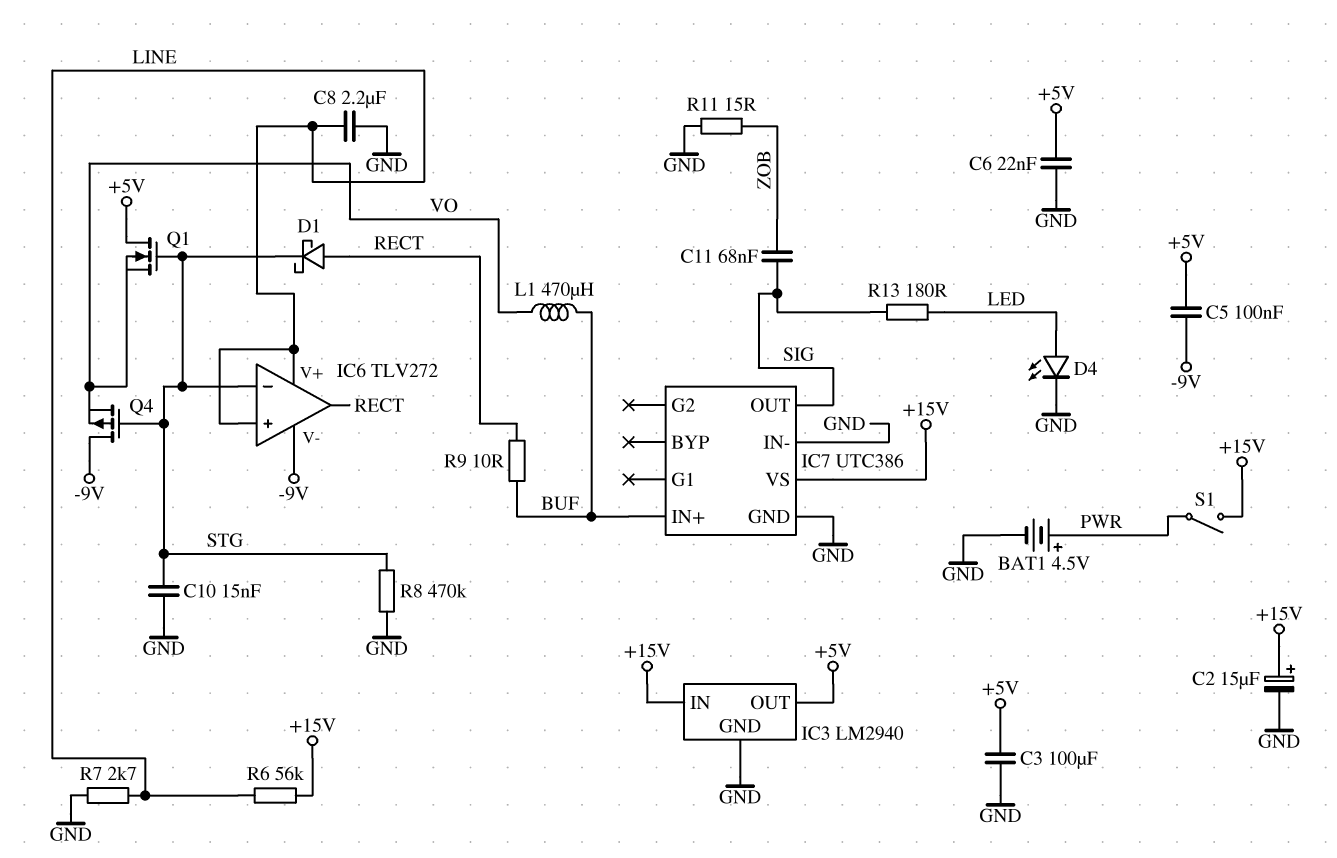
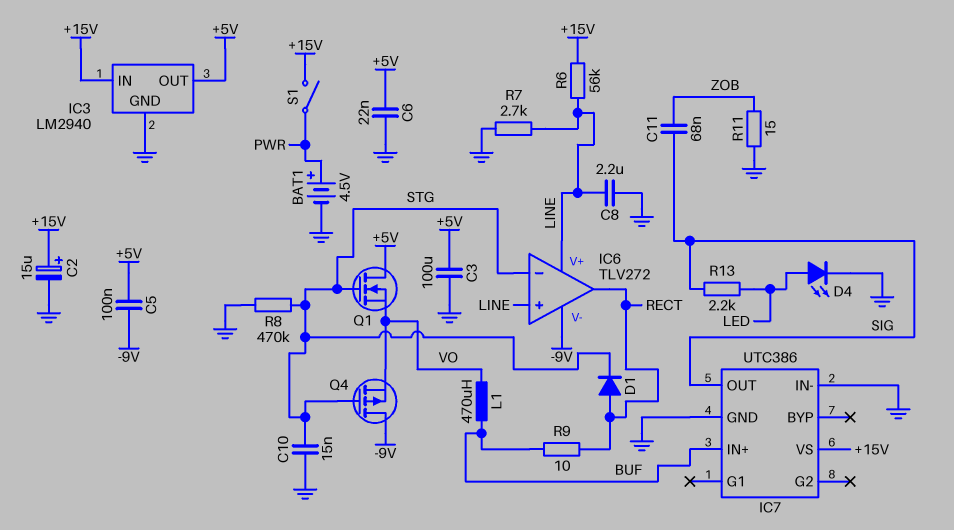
D1: schottky (A RECT, K STG) -> diode (A RECT, K STG)
R13: 180 (LED, SIG) -> 2.2k (LED, SIG)

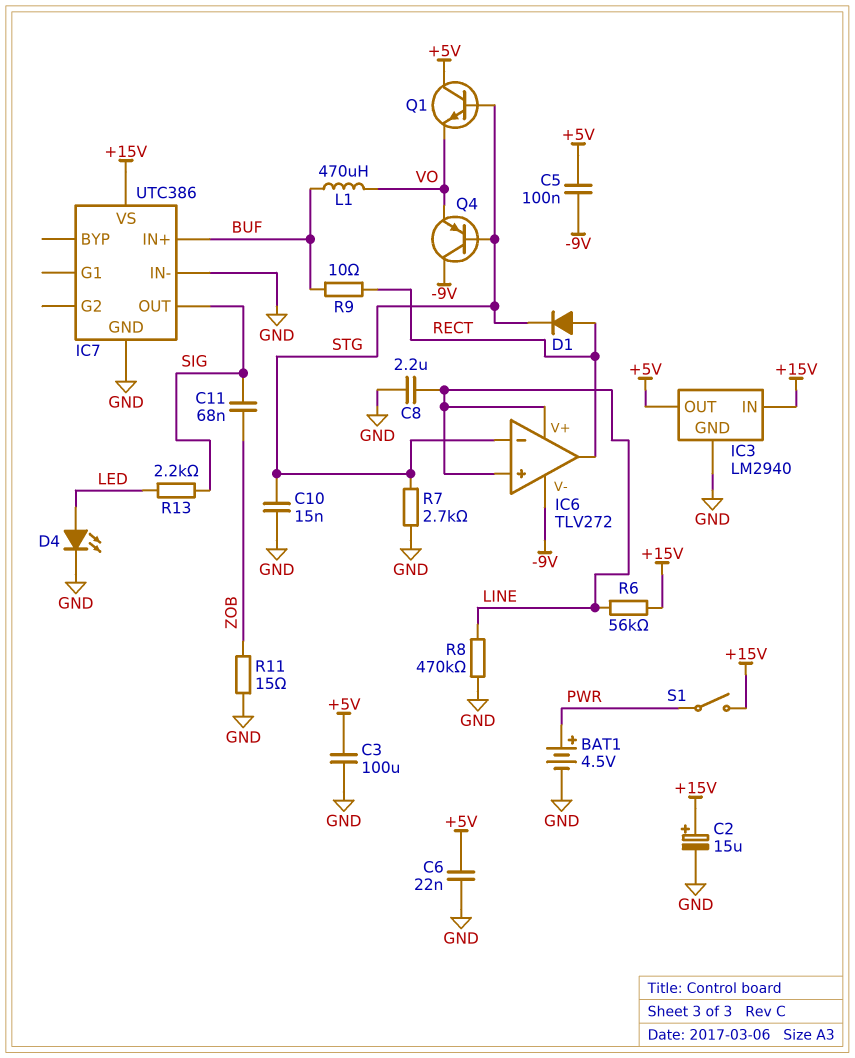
Q1: NMOS (G STG, D +5V, S VO) -> NPN (B STG, C +5V, E VO)
Q4: PMOS (G STG, D -9V, S VO) -> PNP (B STG, C -9V, E VO)
R7: 2.7k (GND, LINE) -> 2.7k (GND, STG)
R8: 470k (GND, STG) -> 470k (GND, LINE)

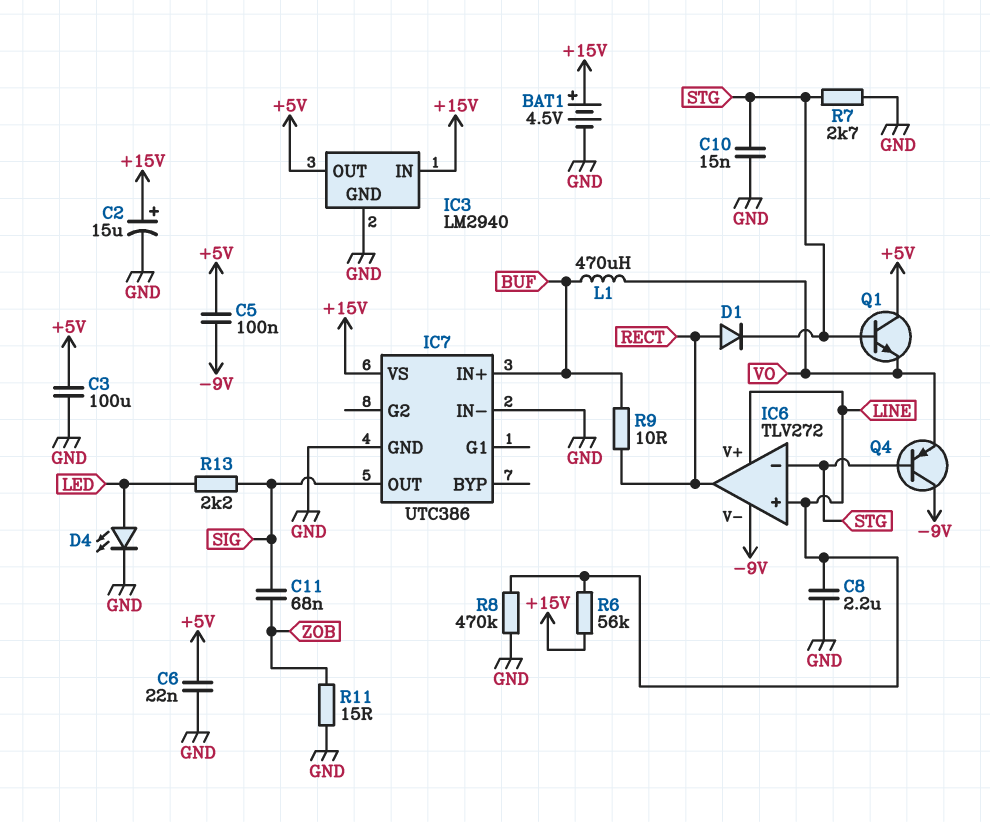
BAT1: 4.5V (plus PWR, minus GND) -> 4.5V (plus +15V, minus GND)
S1: switch (+15V, PWR) -> none

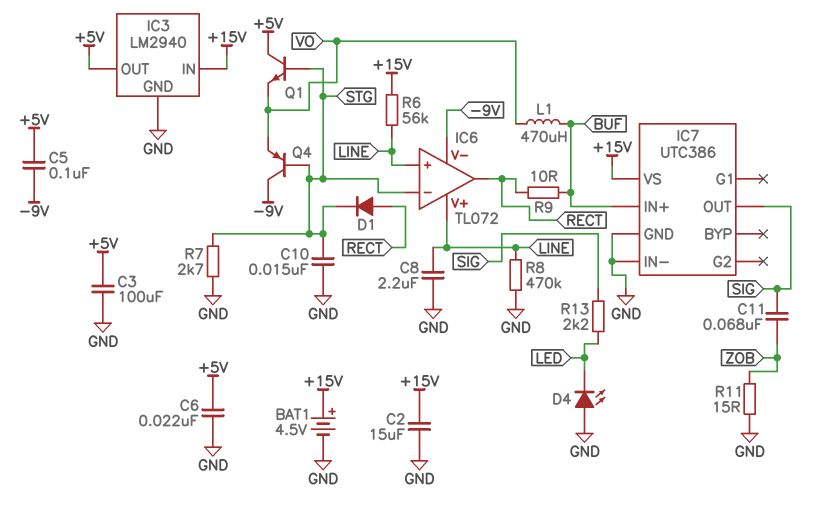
C2: 15uF (plus +15V, minus GND) -> 15uF (+15V, GND)
D4: LED (A LED, K GND) -> LED (A GND, K LED)
IC6: TLV272 -> TL072

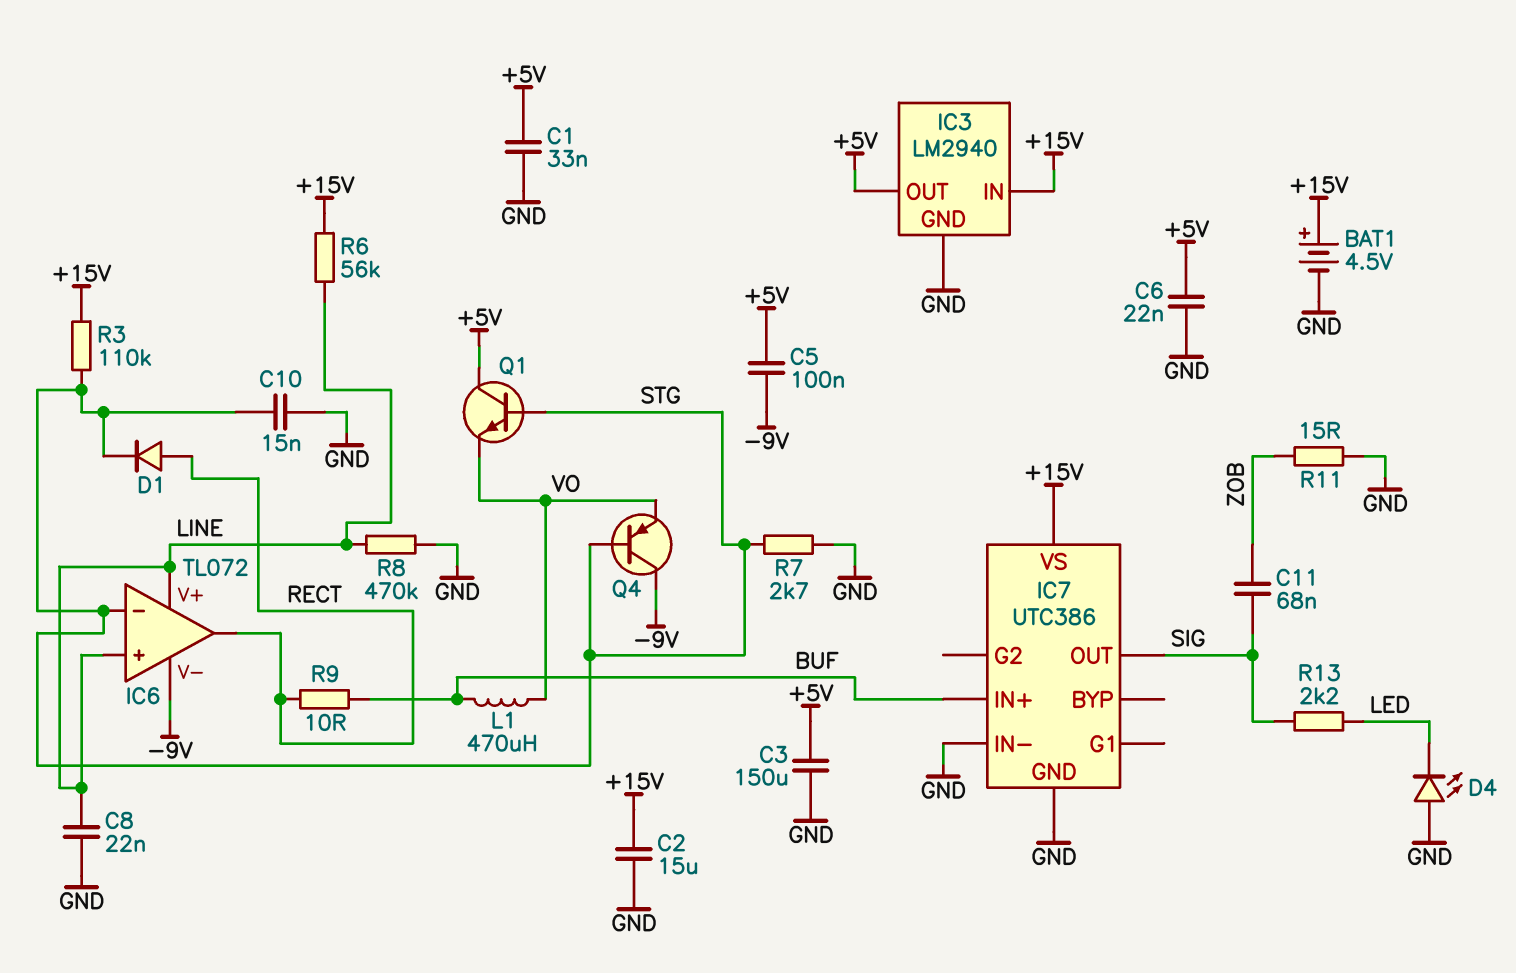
C1: none -> 33nF (+5V, GND)
C3: 100uF (+5V, GND) -> 150uF (+5V, GND)
C8: 2.2uF (GND, LINE) -> 22nF (GND, LINE)
R3: none -> 110k (+15V, STG)

